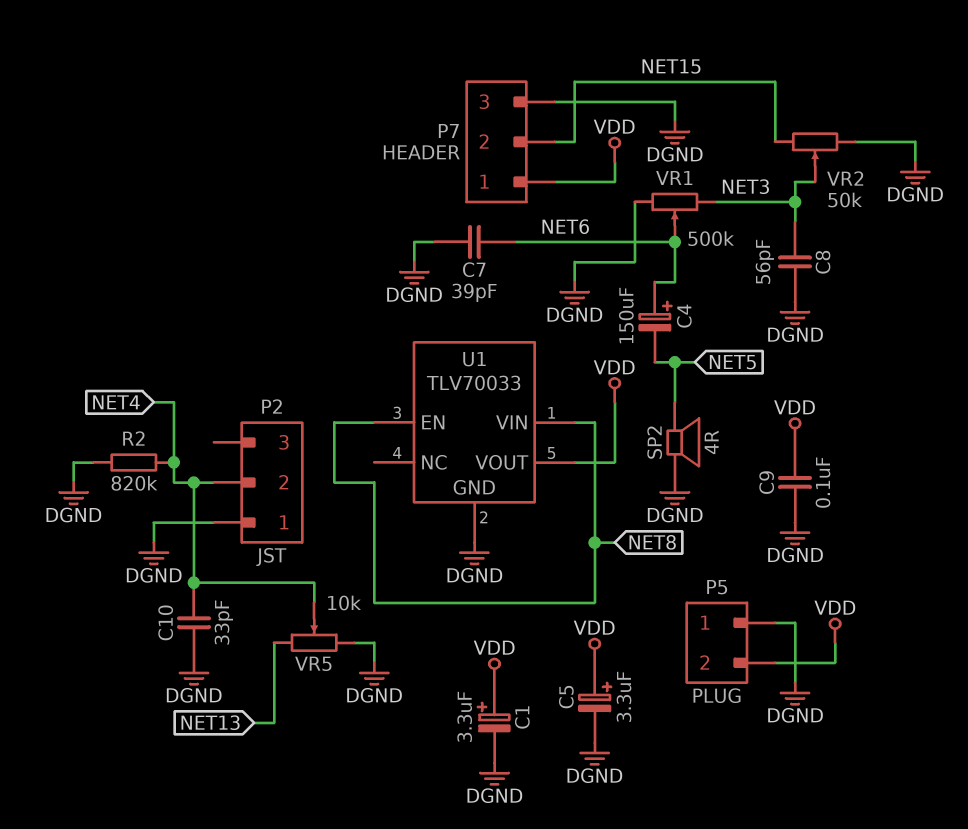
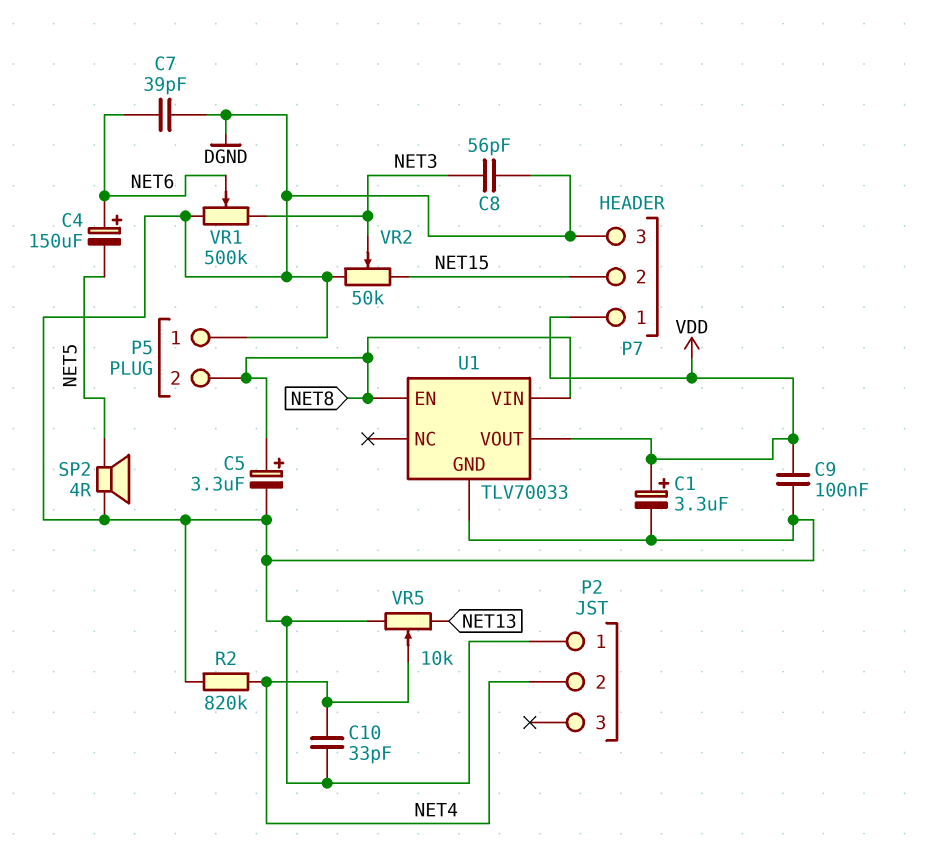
C5: 3.3uF (plus VDD, minus DGND) -> 3.3uF (plus NET8, minus DGND)
P5 pin 2: VDD -> NET8

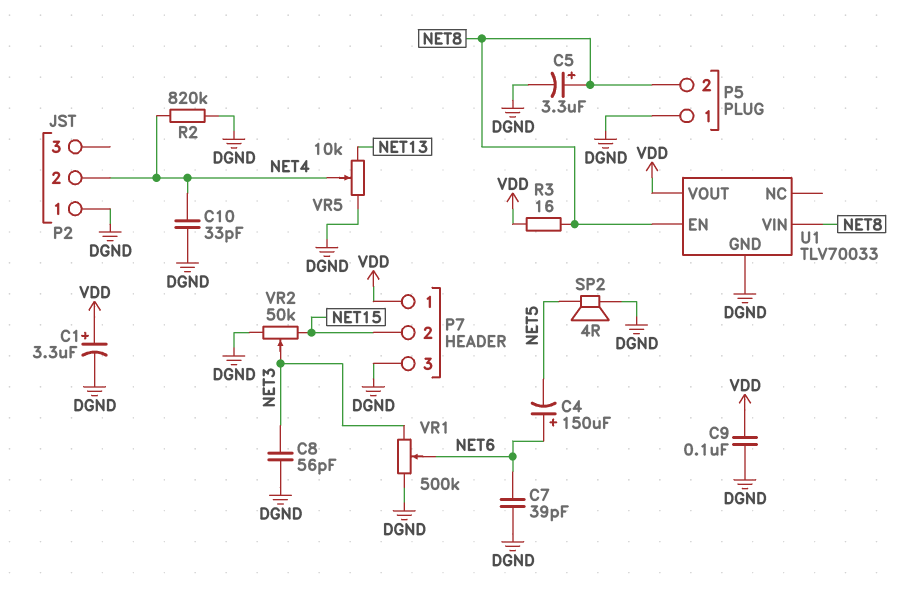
R3: none -> 16 (NET8, VDD)

